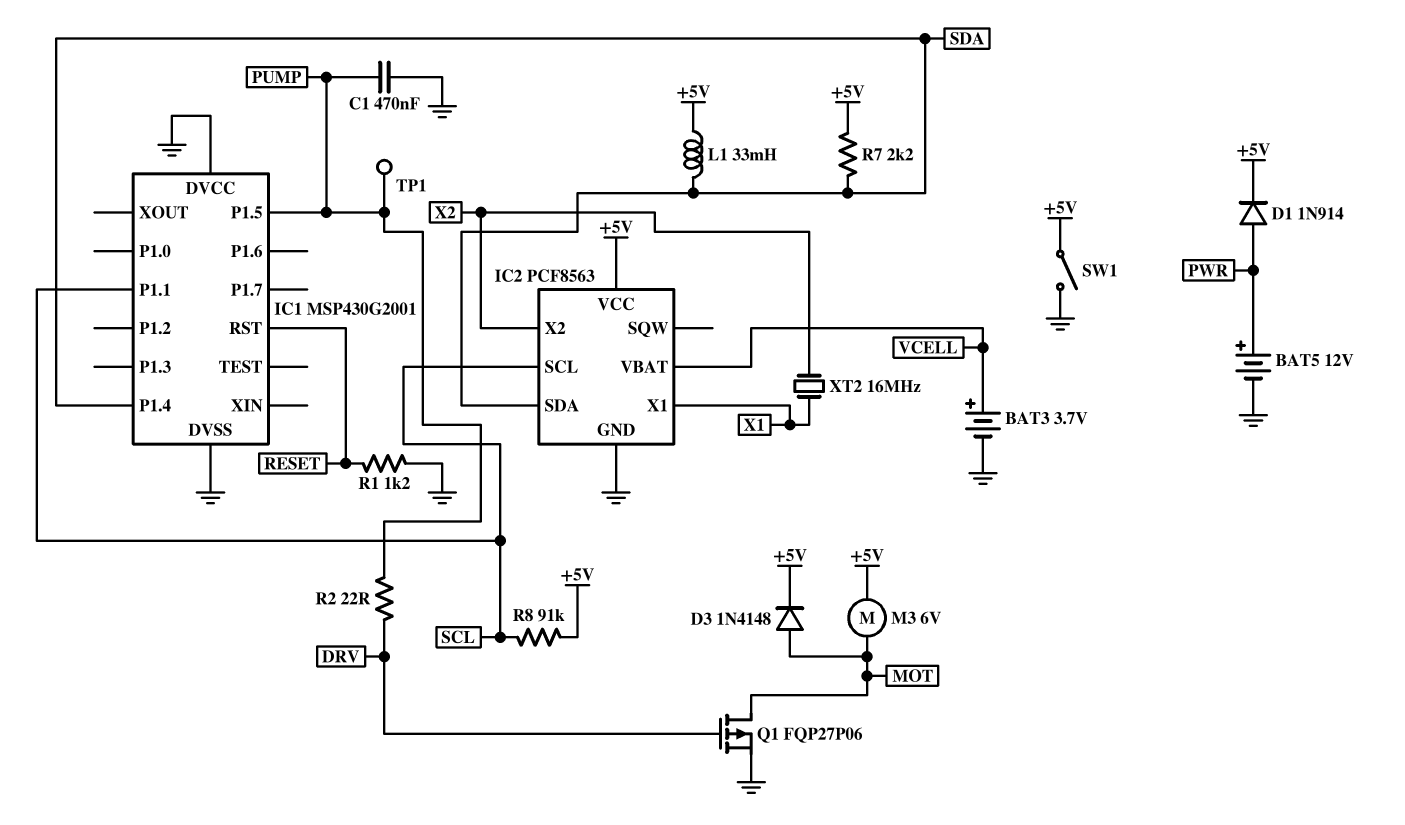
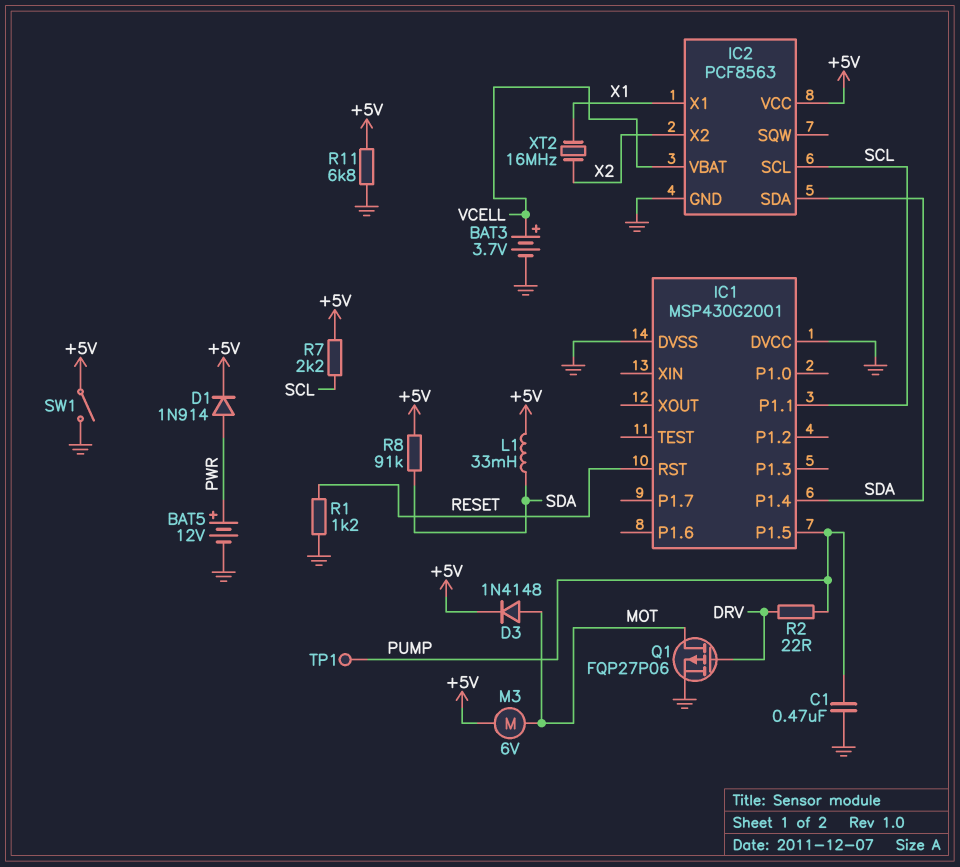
R7: 2.2k (+5V, SDA) -> 2.2k (+5V, SCL)
R8: 91k (+5V, SCL) -> 91k (+5V, SDA)
R11: none -> 6.8k (+5V, GND)

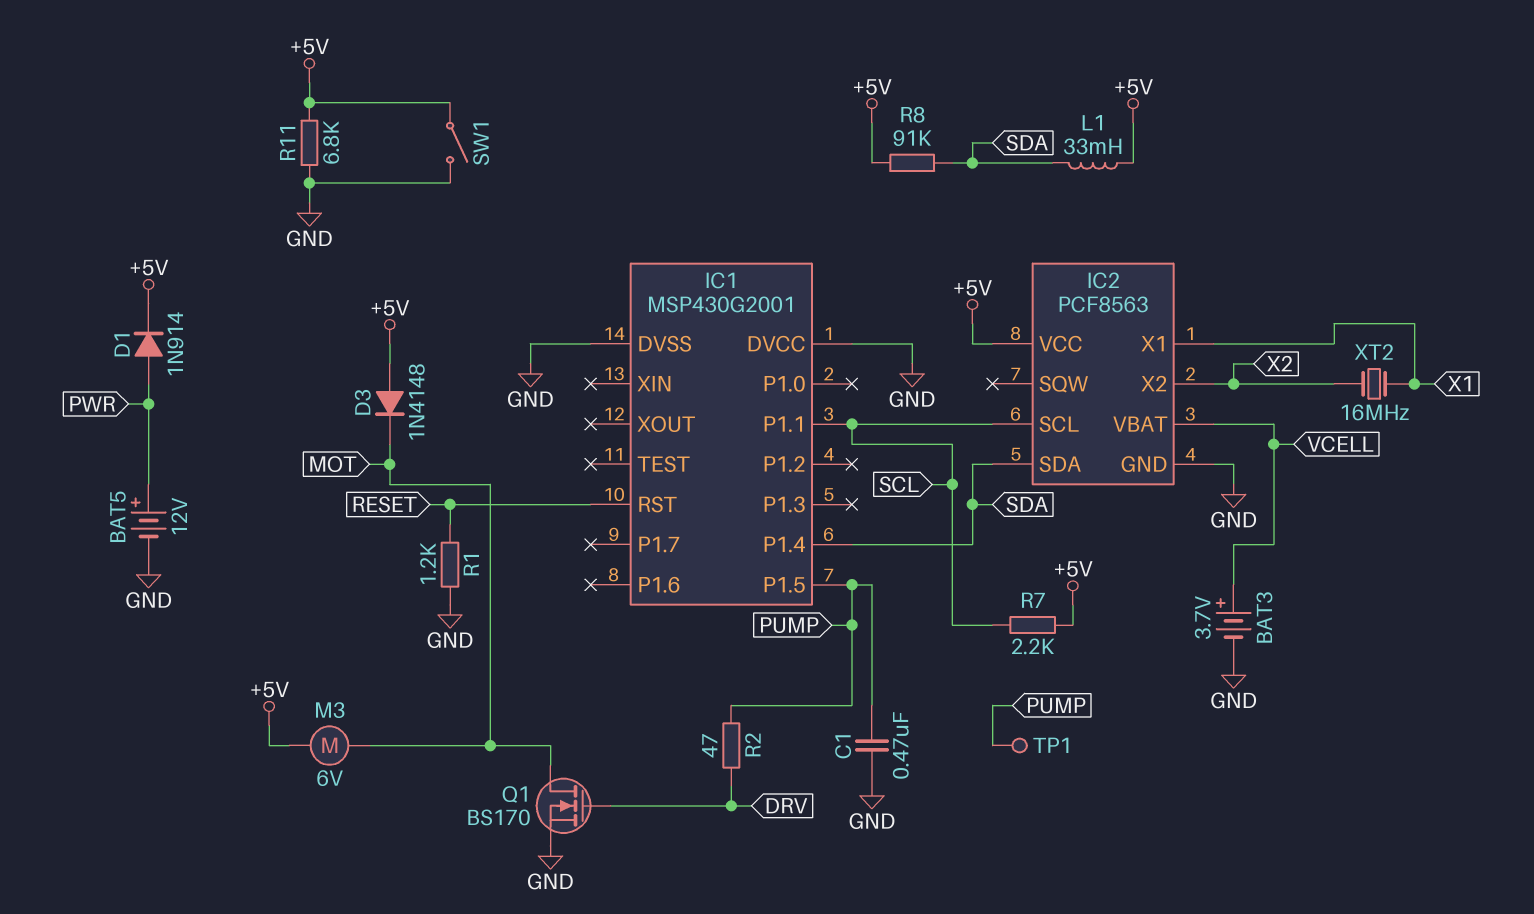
D3: diode 1N4148 (A MOT, K +5V) -> diode 1N4148 (A +5V, K MOT)
Q1: PMOS FQP27P06 (G DRV, D MOT, S GND) -> NMOS BS170 (G DRV, D MOT, S GND)
R2: 22 (DRV, PUMP) -> 47 (DRV, PUMP)

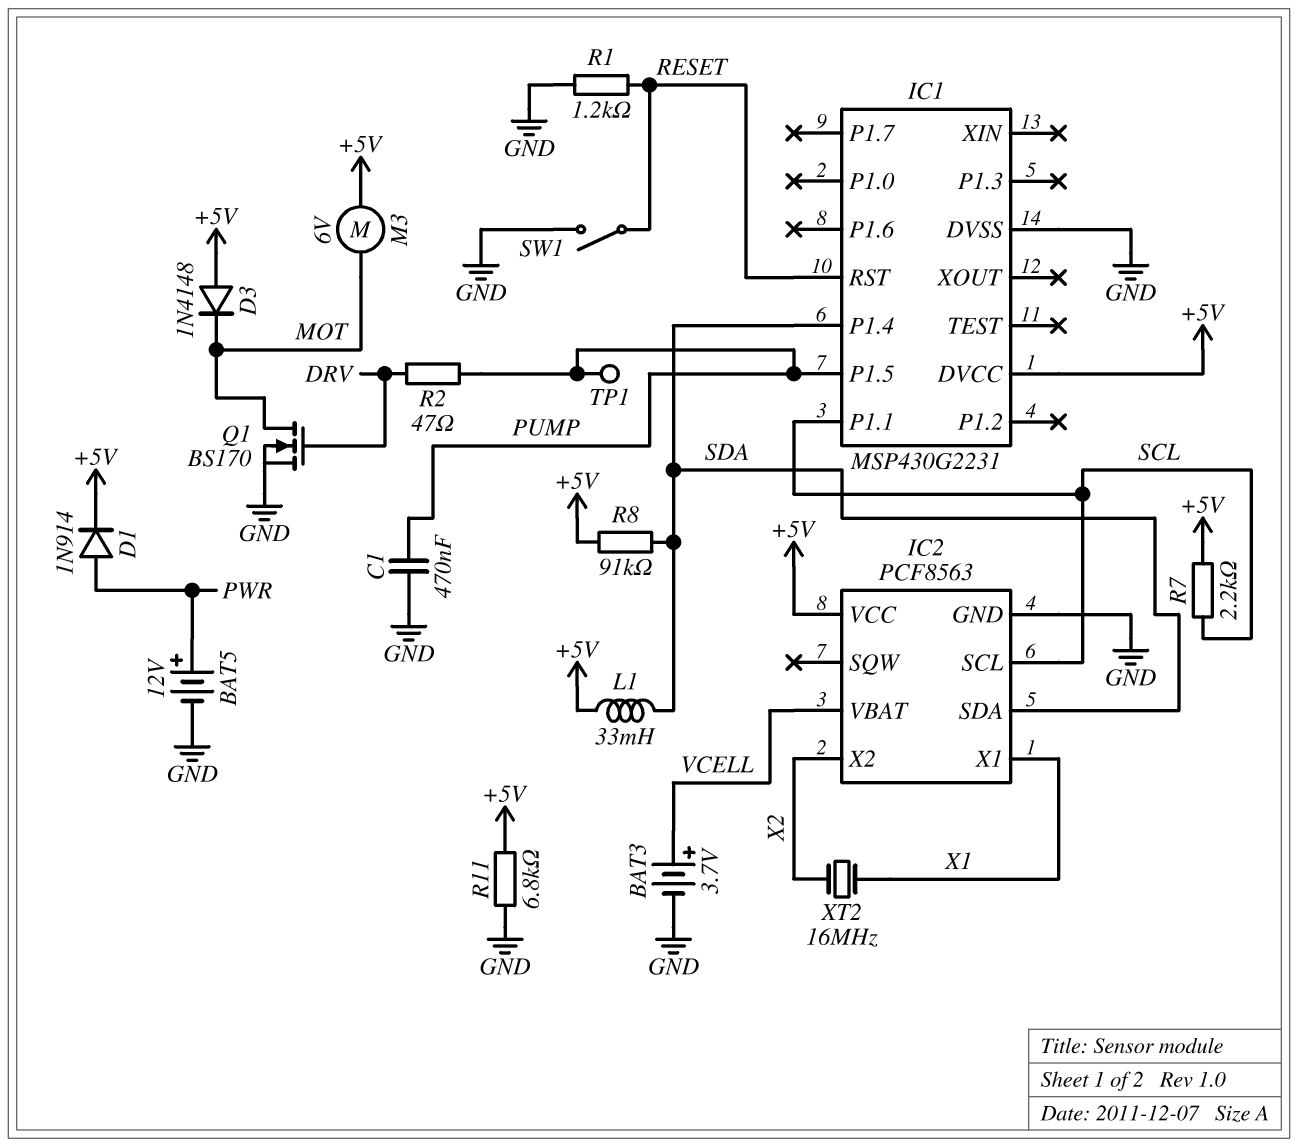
IC1: MSP430G2001 -> MSP430G2231
IC1 pin DVCC: GND -> +5V
SW1: switch (+5V, GND) -> switch (GND, RESET)

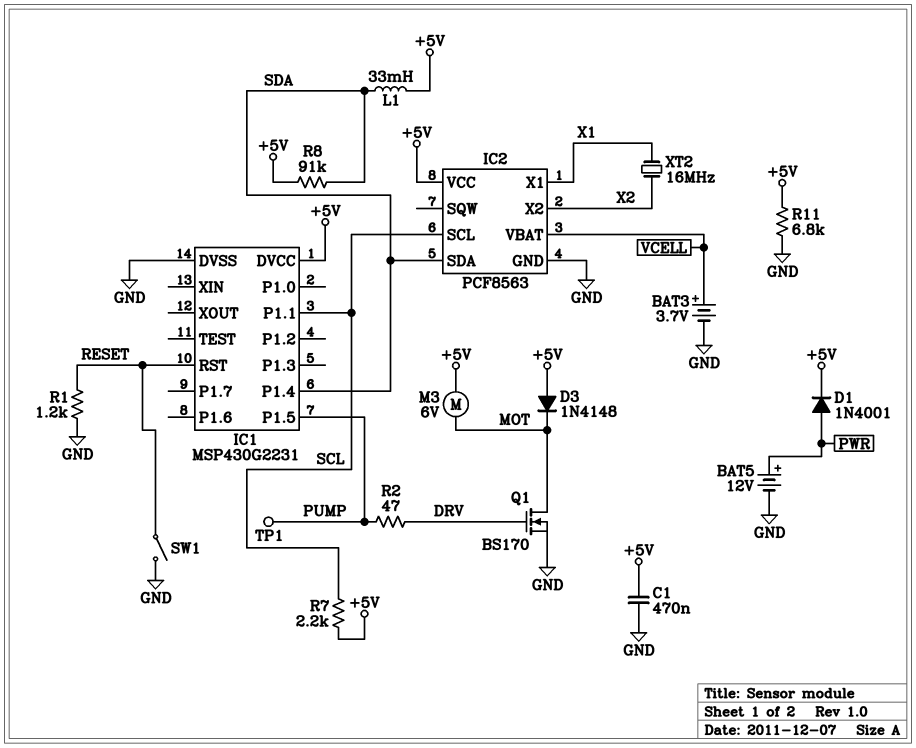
C1: 470nF (GND, PUMP) -> 470nF (+5V, GND)
D1: diode 1N914 (A PWR, K +5V) -> diode 1N4001 (A PWR, K +5V)

